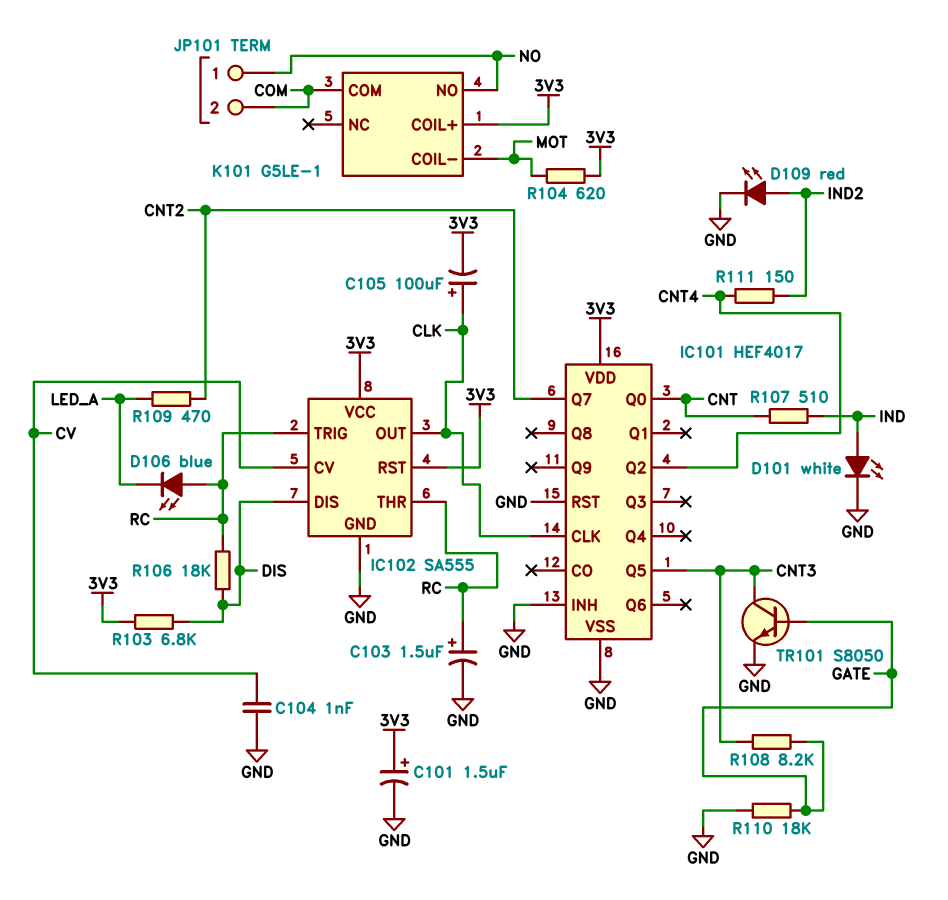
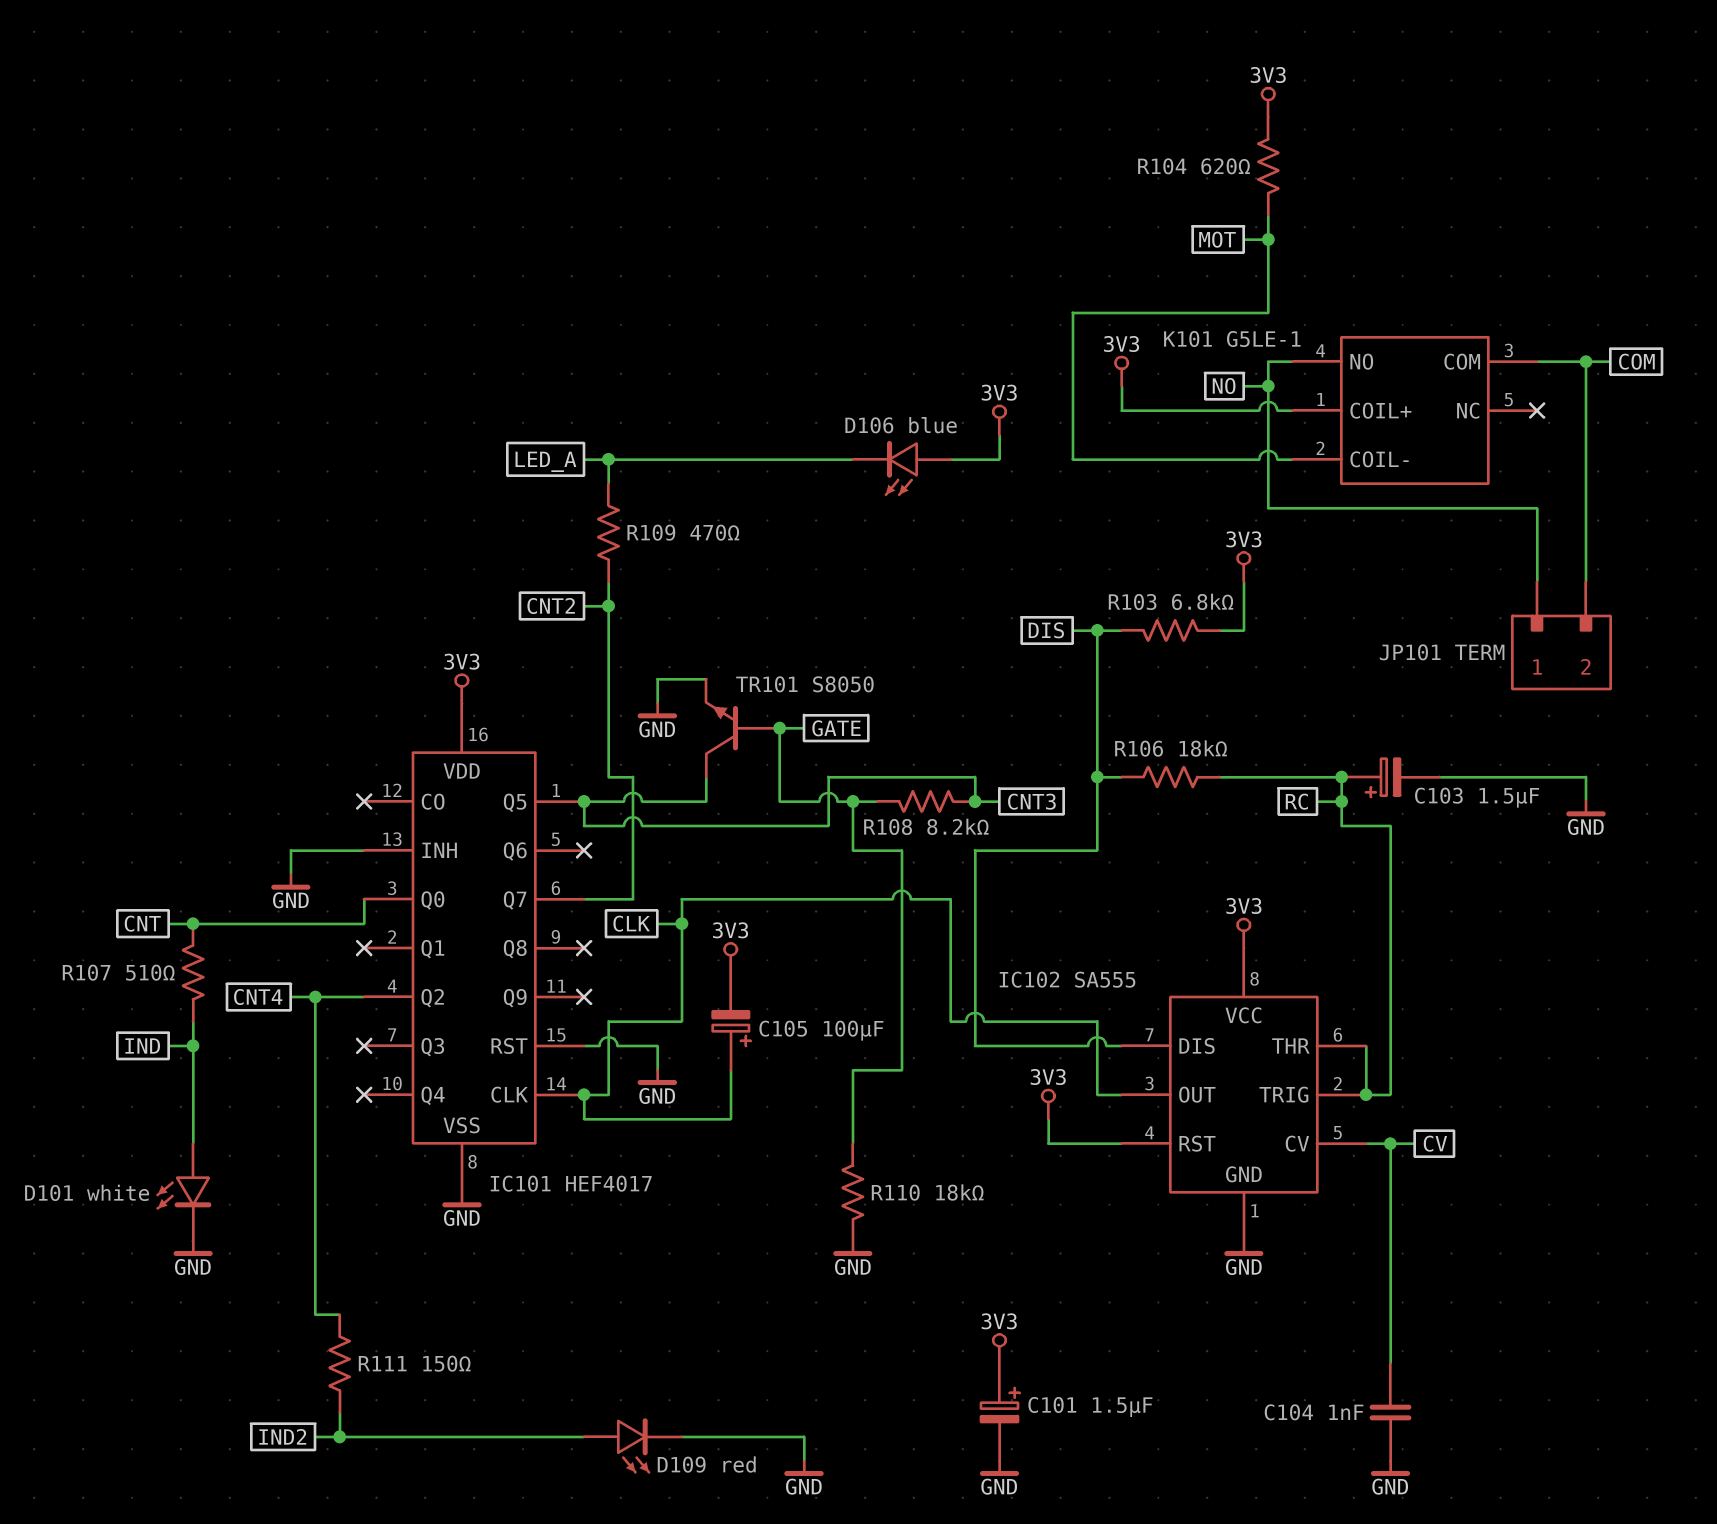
D106: LED blue (A RC, K LED_A) -> LED blue (A 3V3, K LED_A)

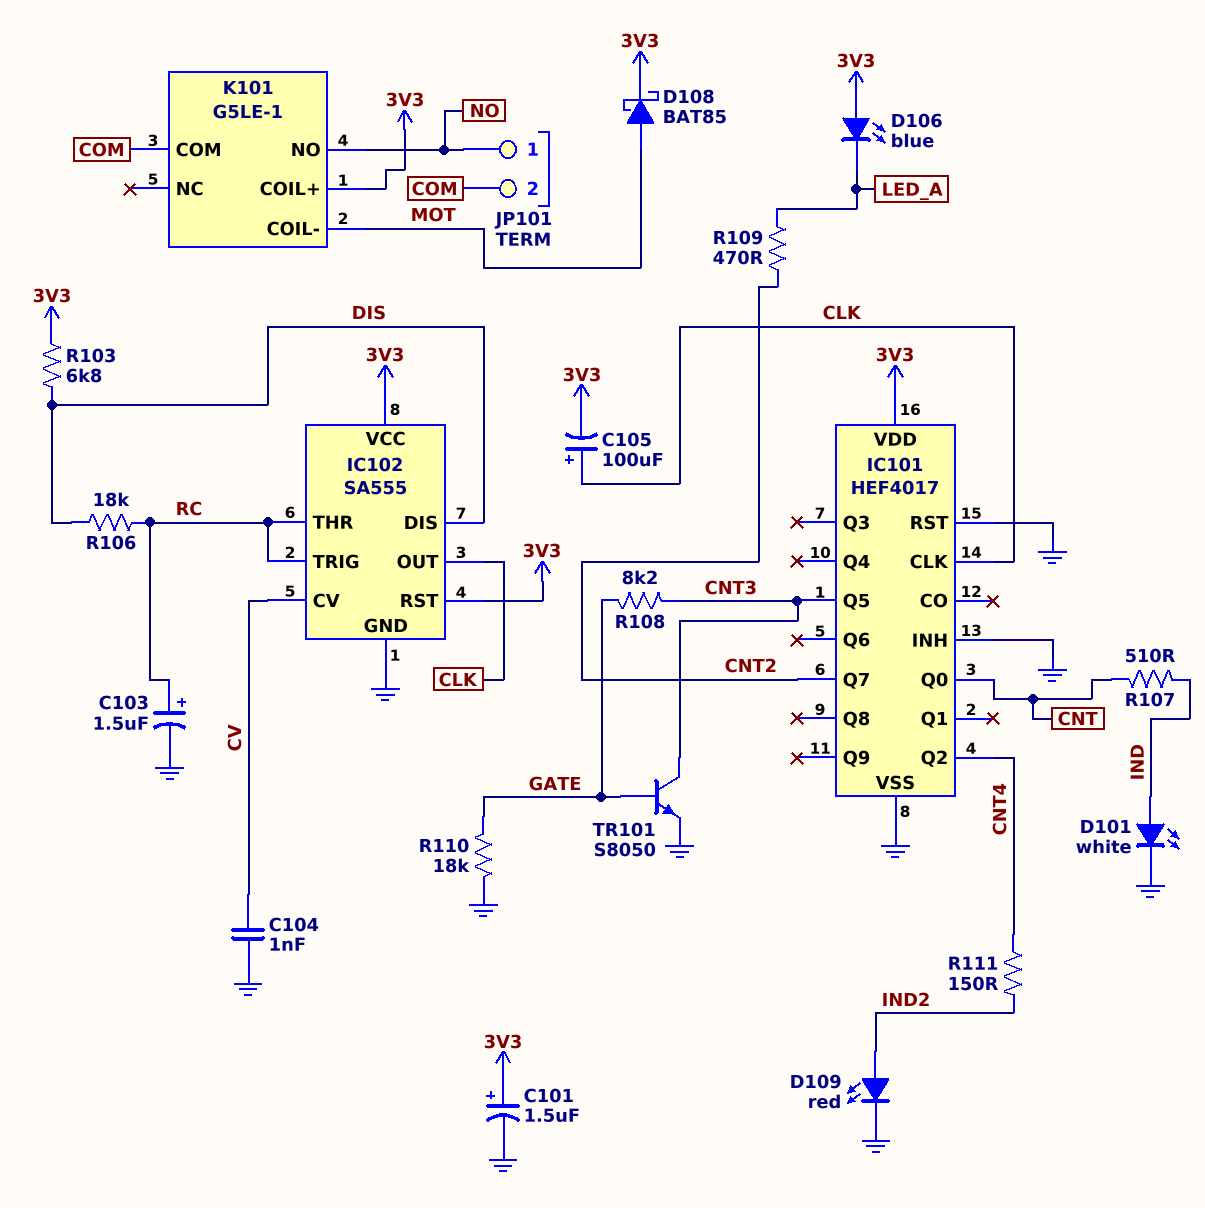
D108: none -> schottky BAT85 (A MOT, K 3V3)
R104: 620 (3V3, MOT) -> none

